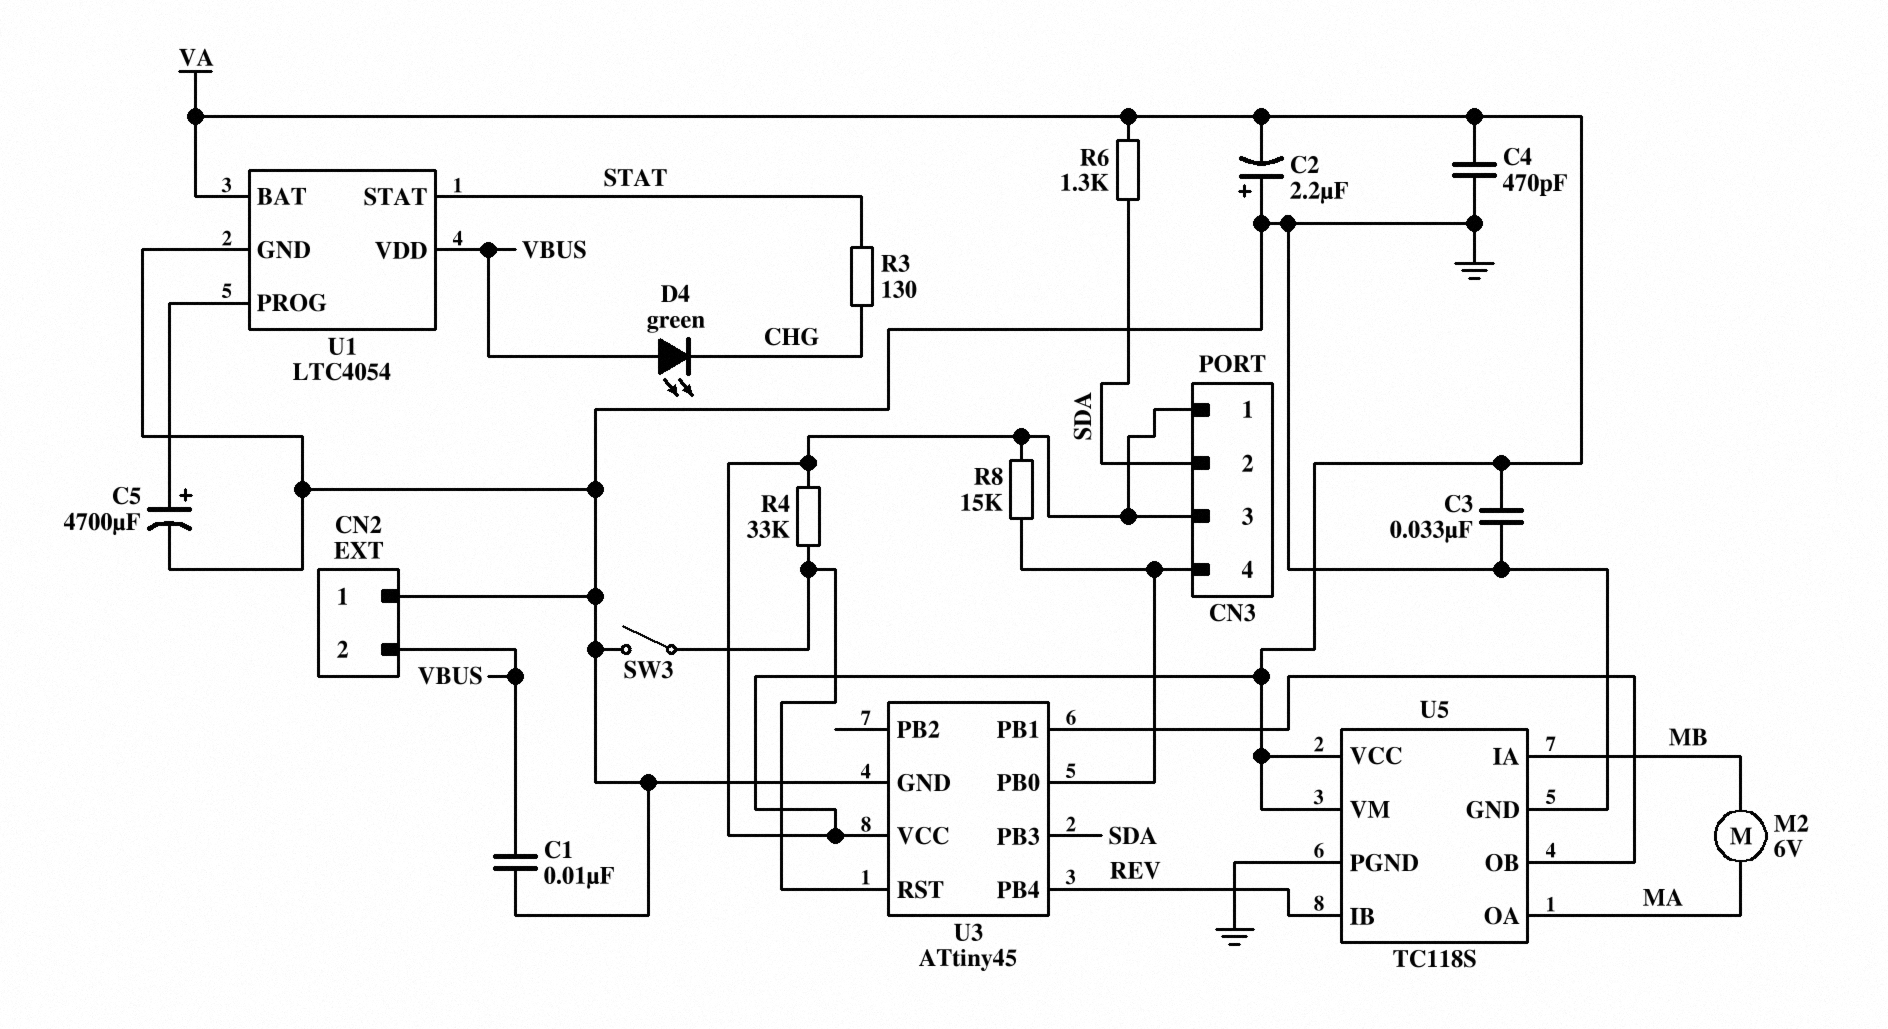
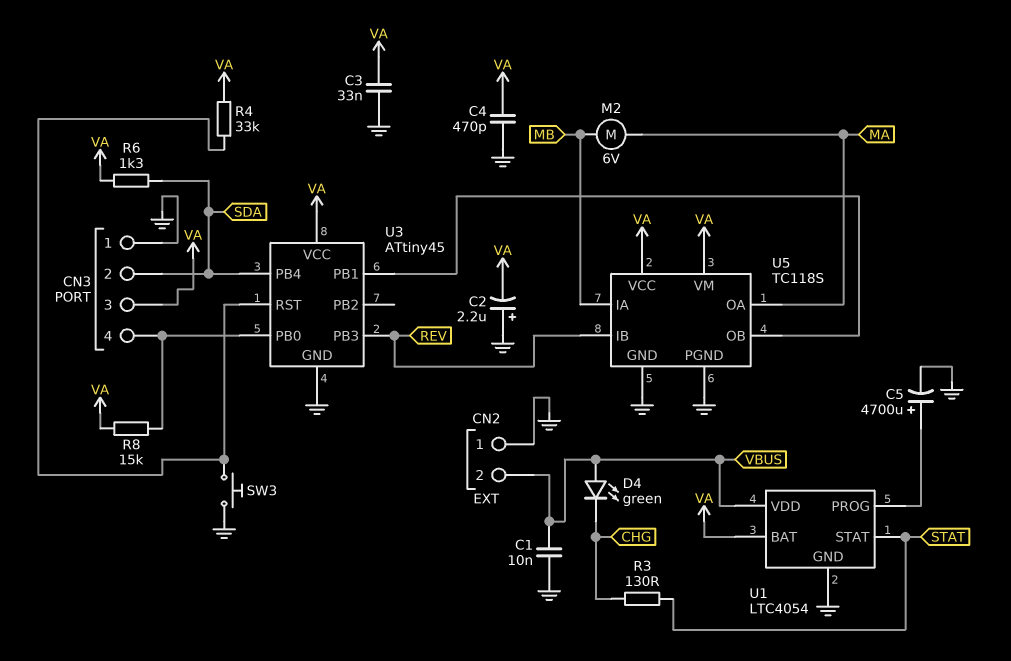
CN3 pin 1: VA -> GND
SW3: switch (GND, U3/RST) -> button (GND, U3/RST)
U3 pin PB3: SDA -> REV
U3 pin PB4: REV -> SDA

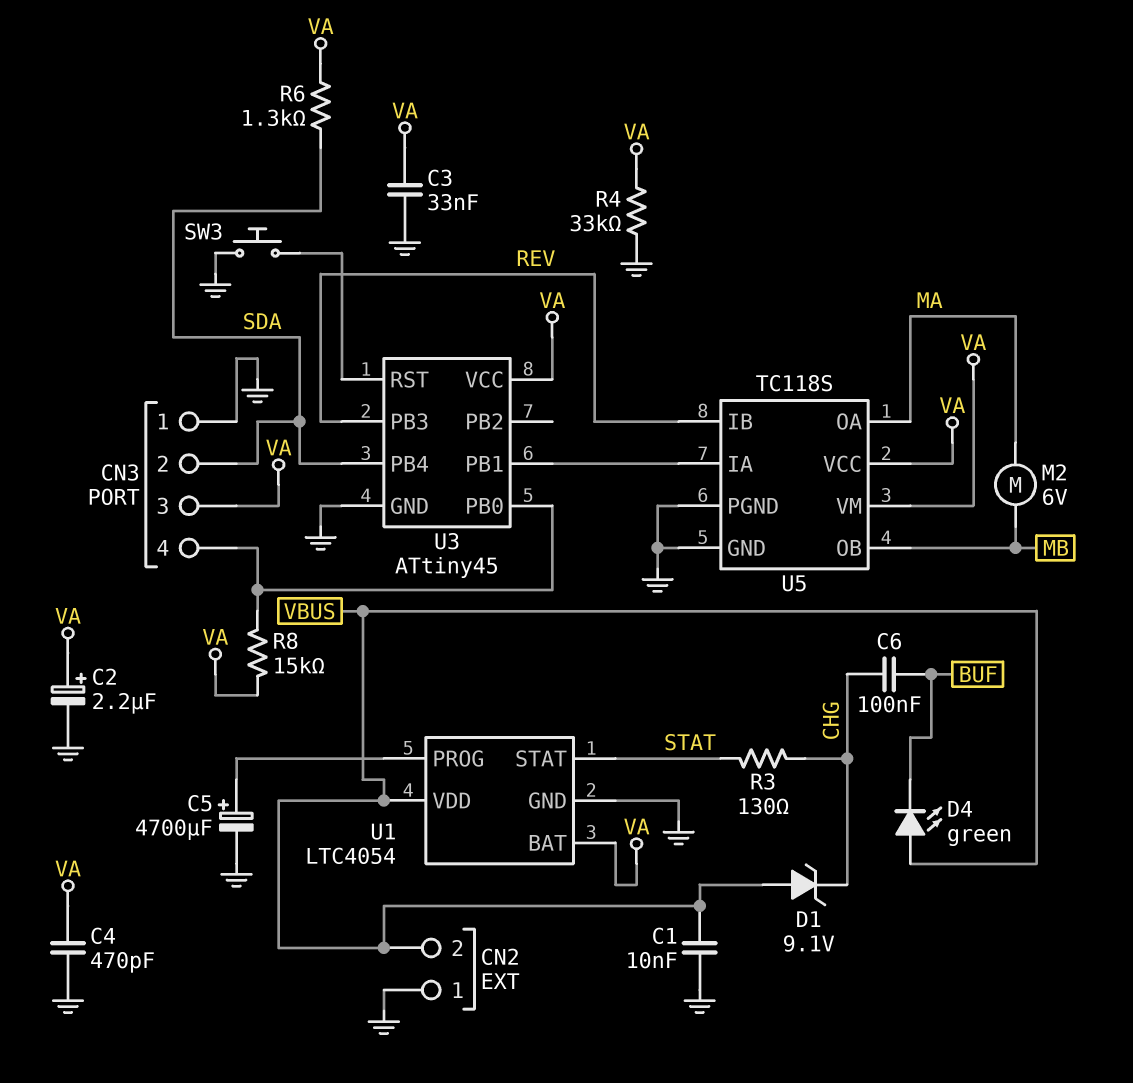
C2: 2.2uF (plus GND, minus VA) -> 2.2uF (plus VA, minus GND)
C6: none -> 100nF (BUF, CHG)
D1: none -> zener 9.1V (A VBUS, K CHG)
D4: LED green (A VBUS, K CHG) -> LED green (A VBUS, K BUF)
R4: 33k (U3/RST, VA) -> 33k (GND, VA)
U5 pin IA: MB -> U3/PB1
U5 pin OB: U3/PB1 -> MB

